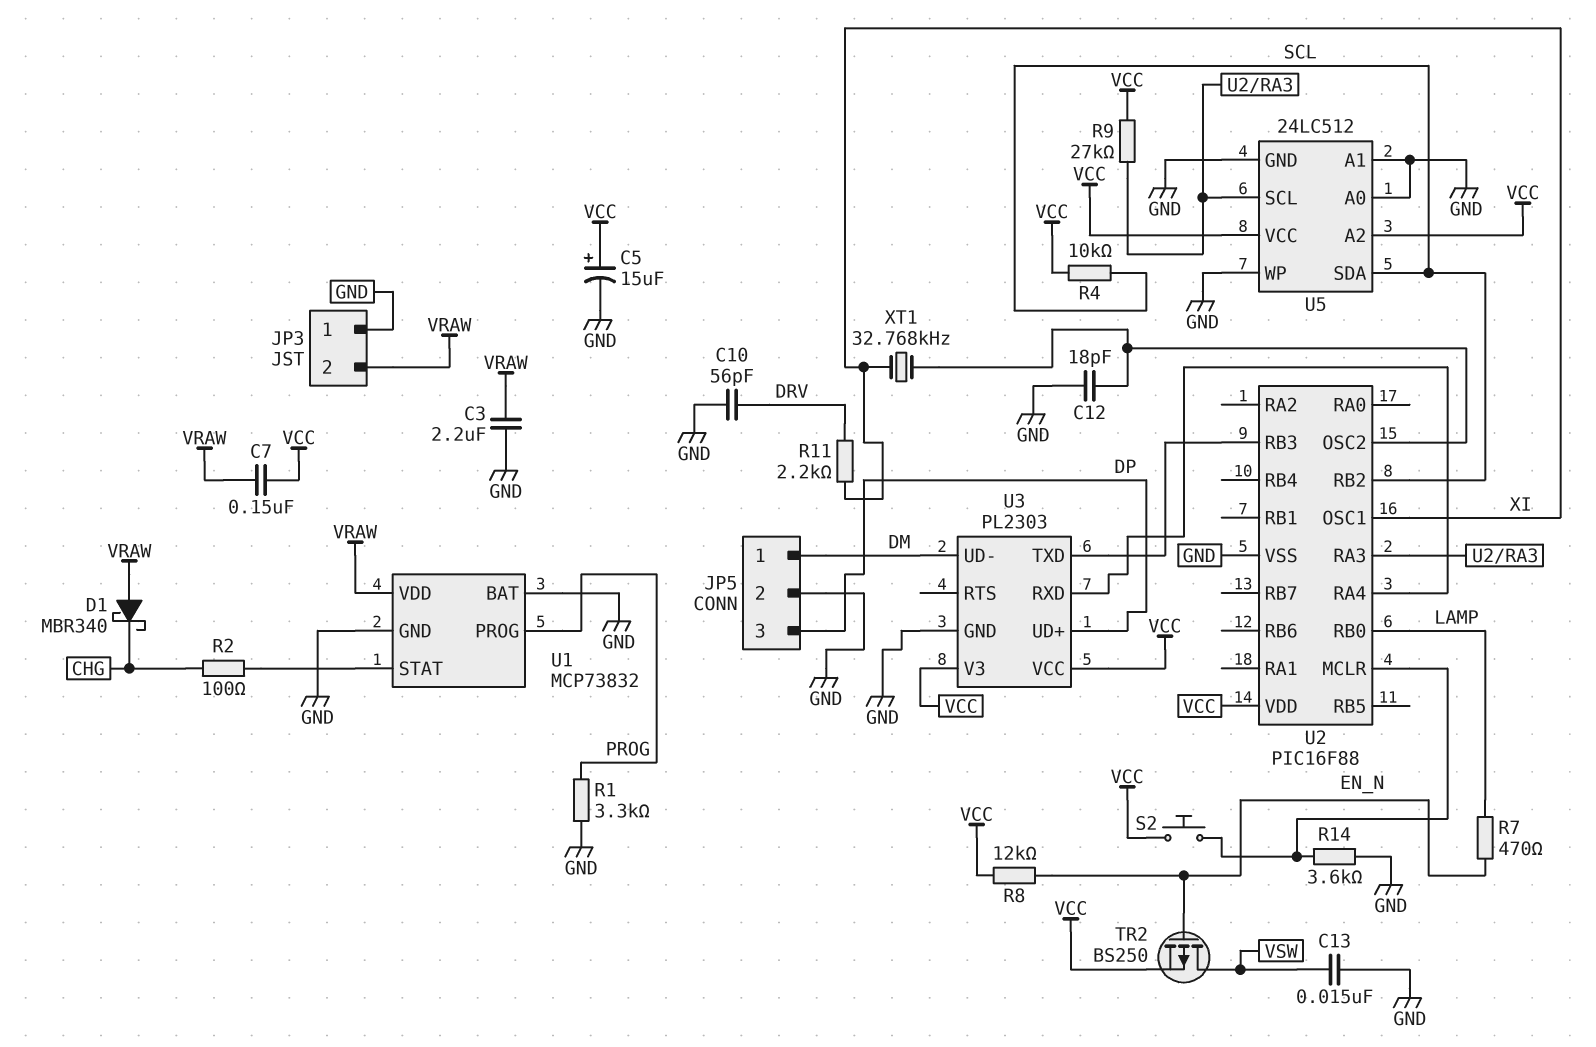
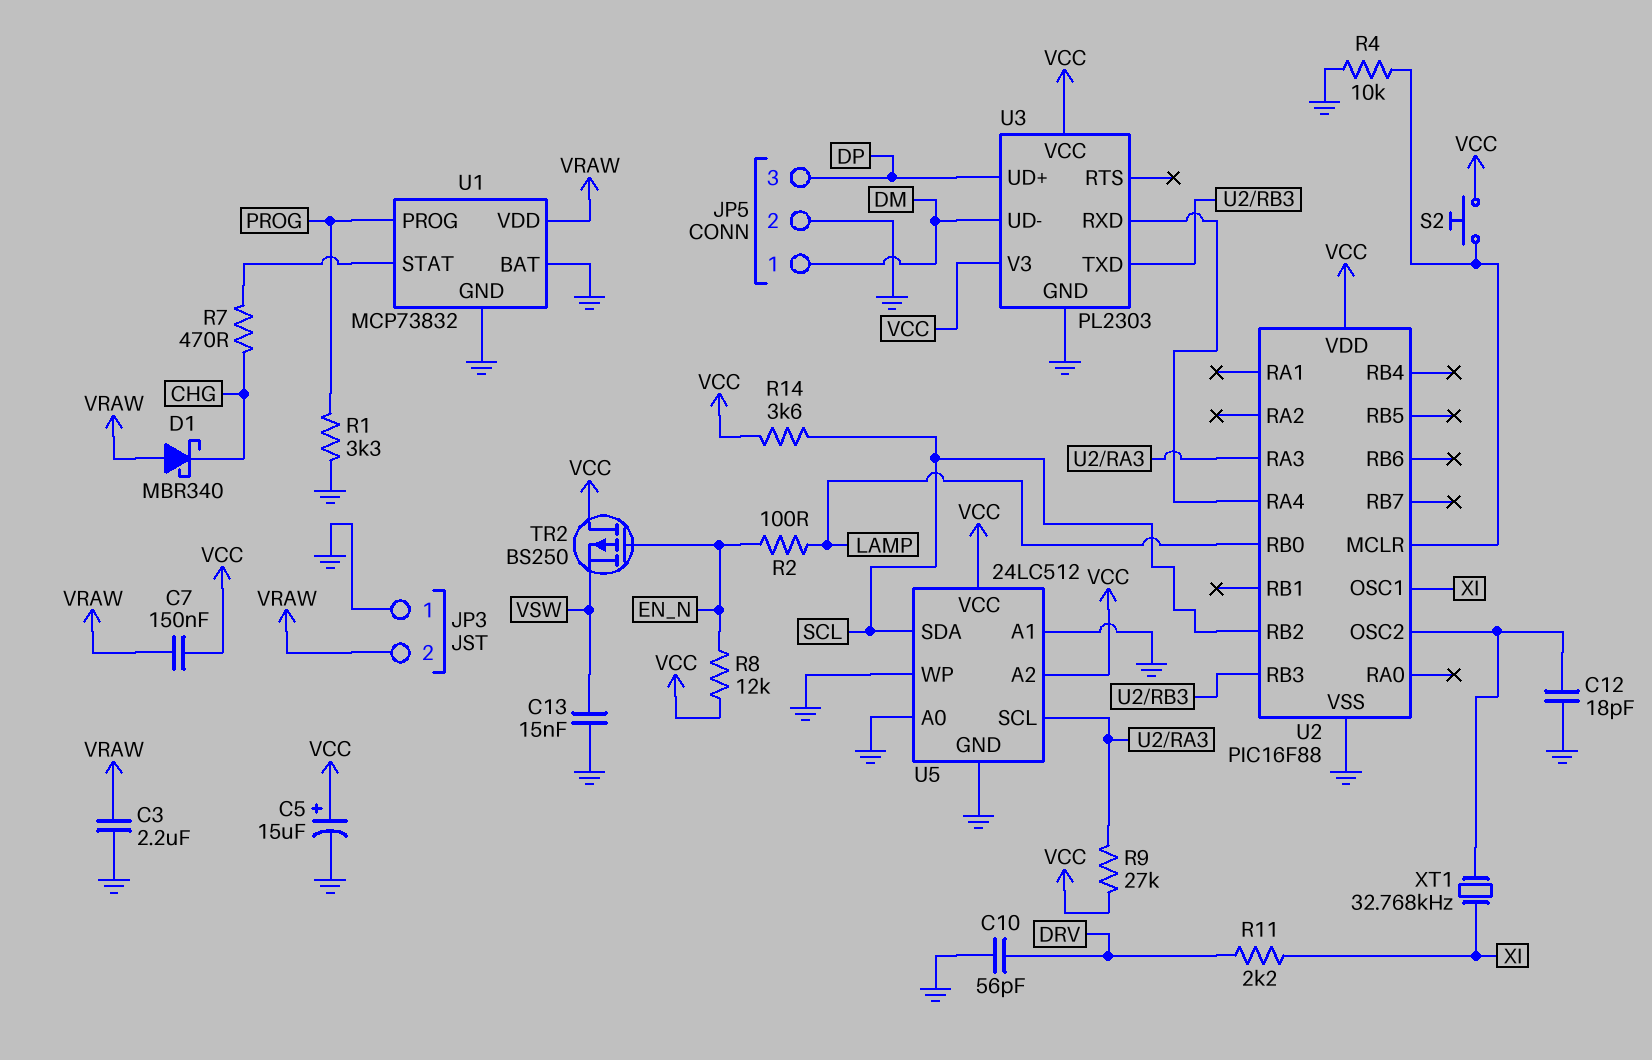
R2: 100 (CHG, U1/STAT) -> 100 (EN_N, LAMP)
R4: 10k (SCL, VCC) -> 10k (GND, U2/MCLR)
R7: 470 (EN_N, LAMP) -> 470 (CHG, U1/STAT)
R14: 3.6k (GND, U2/MCLR) -> 3.6k (SCL, VCC)
TR2: PMOS BS250 (G EN_N, D VSW, S VCC) -> PMOS BS250 (G EN_N, D VCC, S VSW)

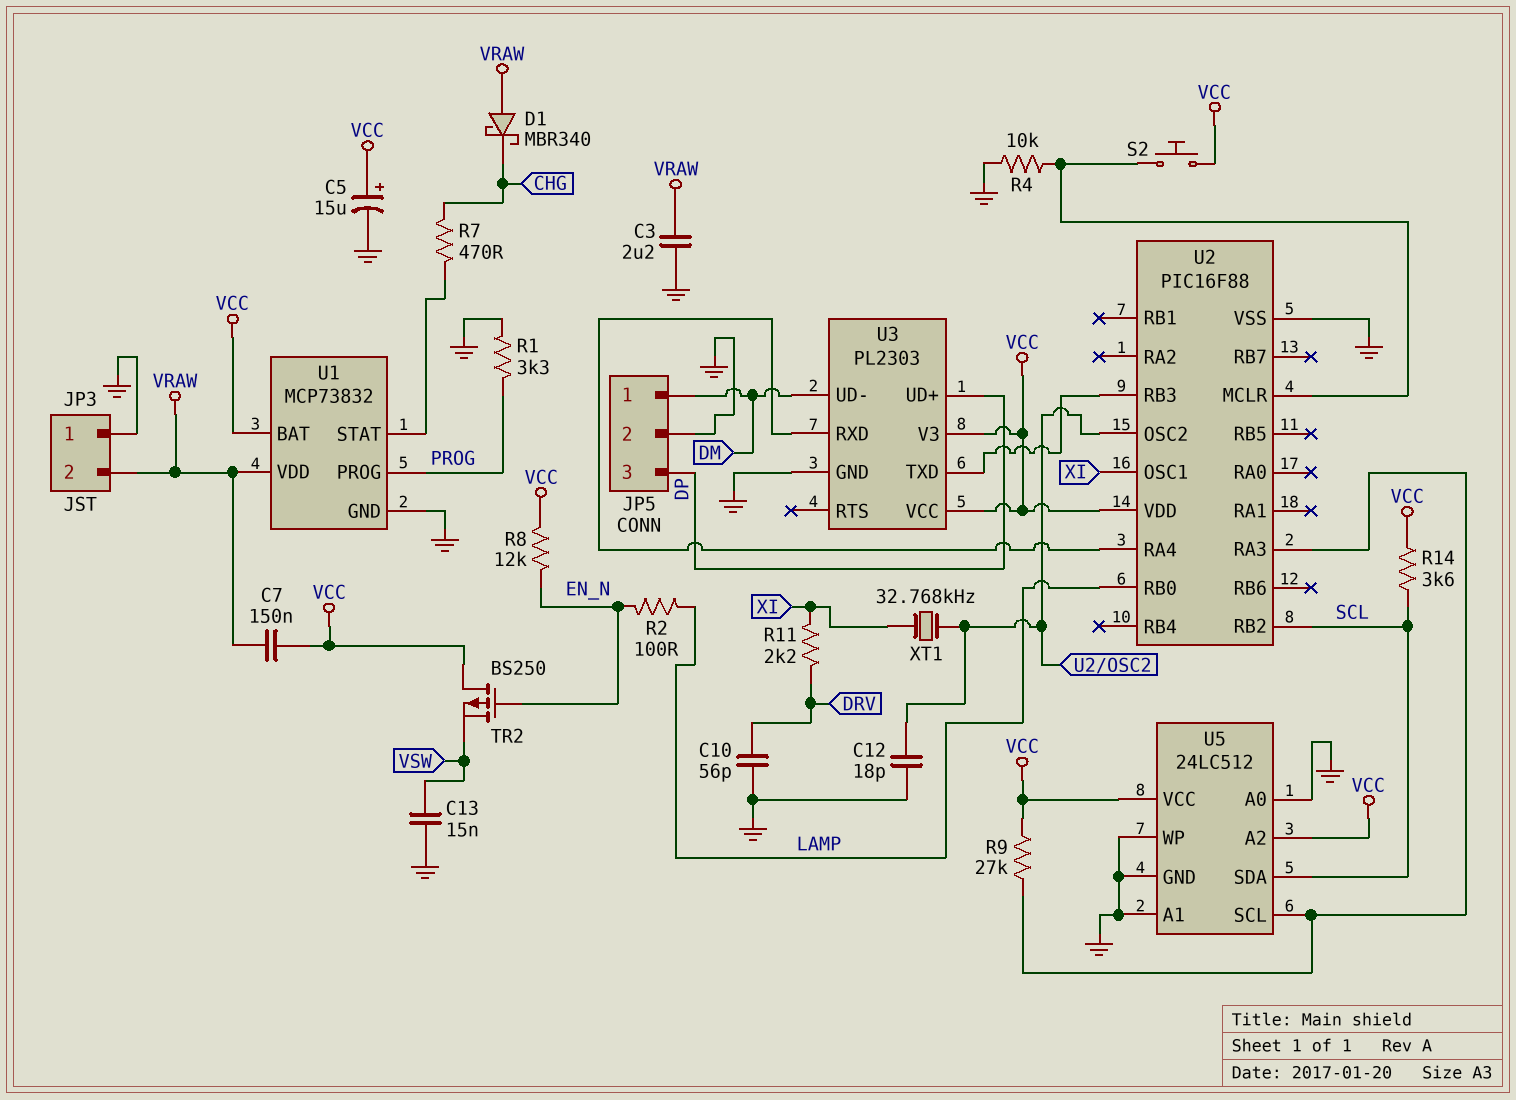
U1 pin BAT: GND -> VCC

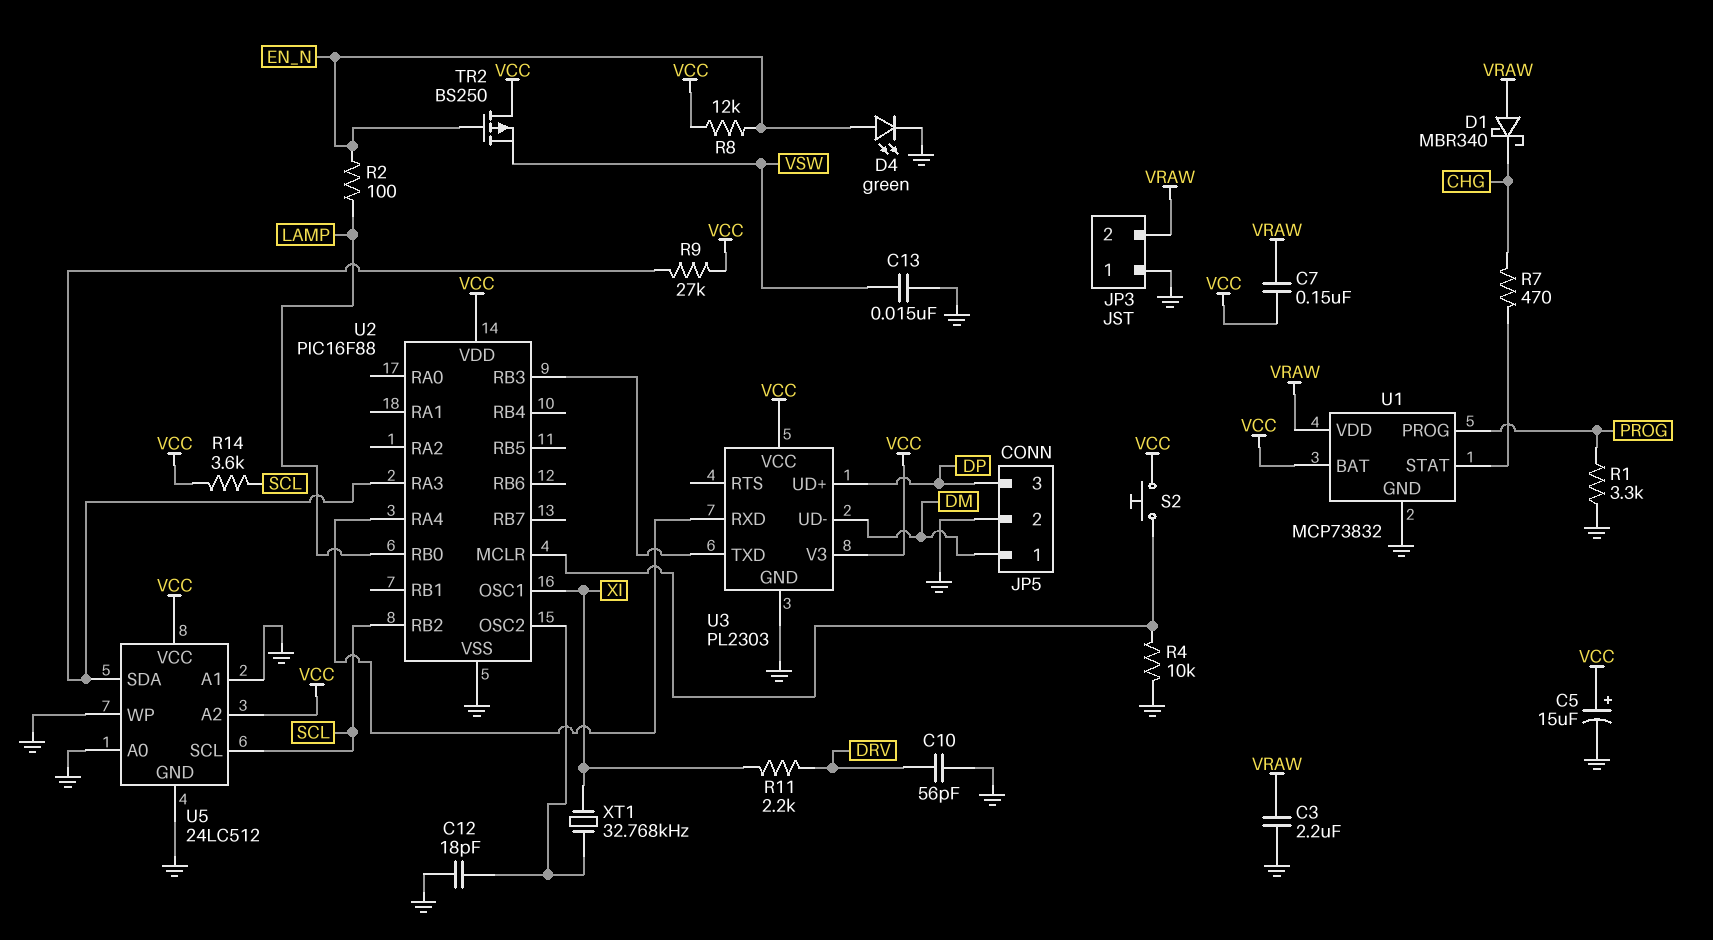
D4: none -> LED green (A EN_N, K GND)
U5 pin SCL: U2/RA3 -> SCL
U5 pin SDA: SCL -> U2/RA3

